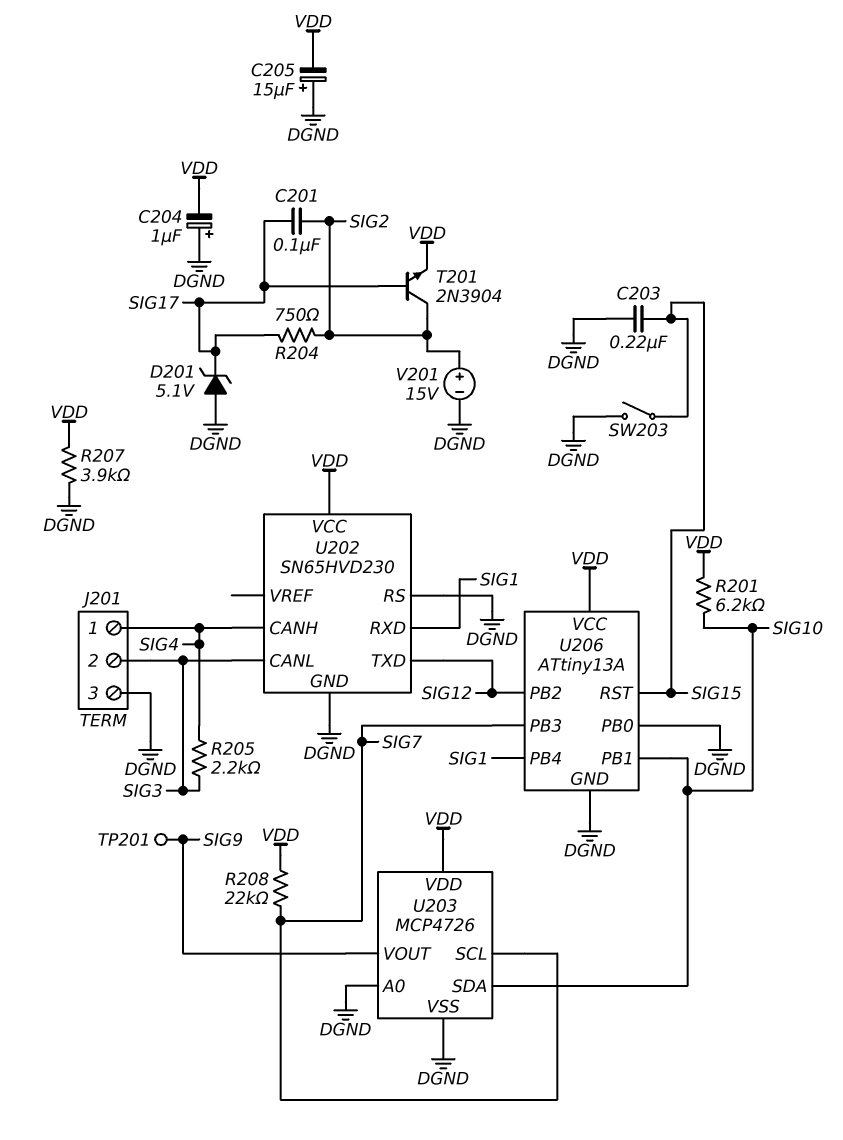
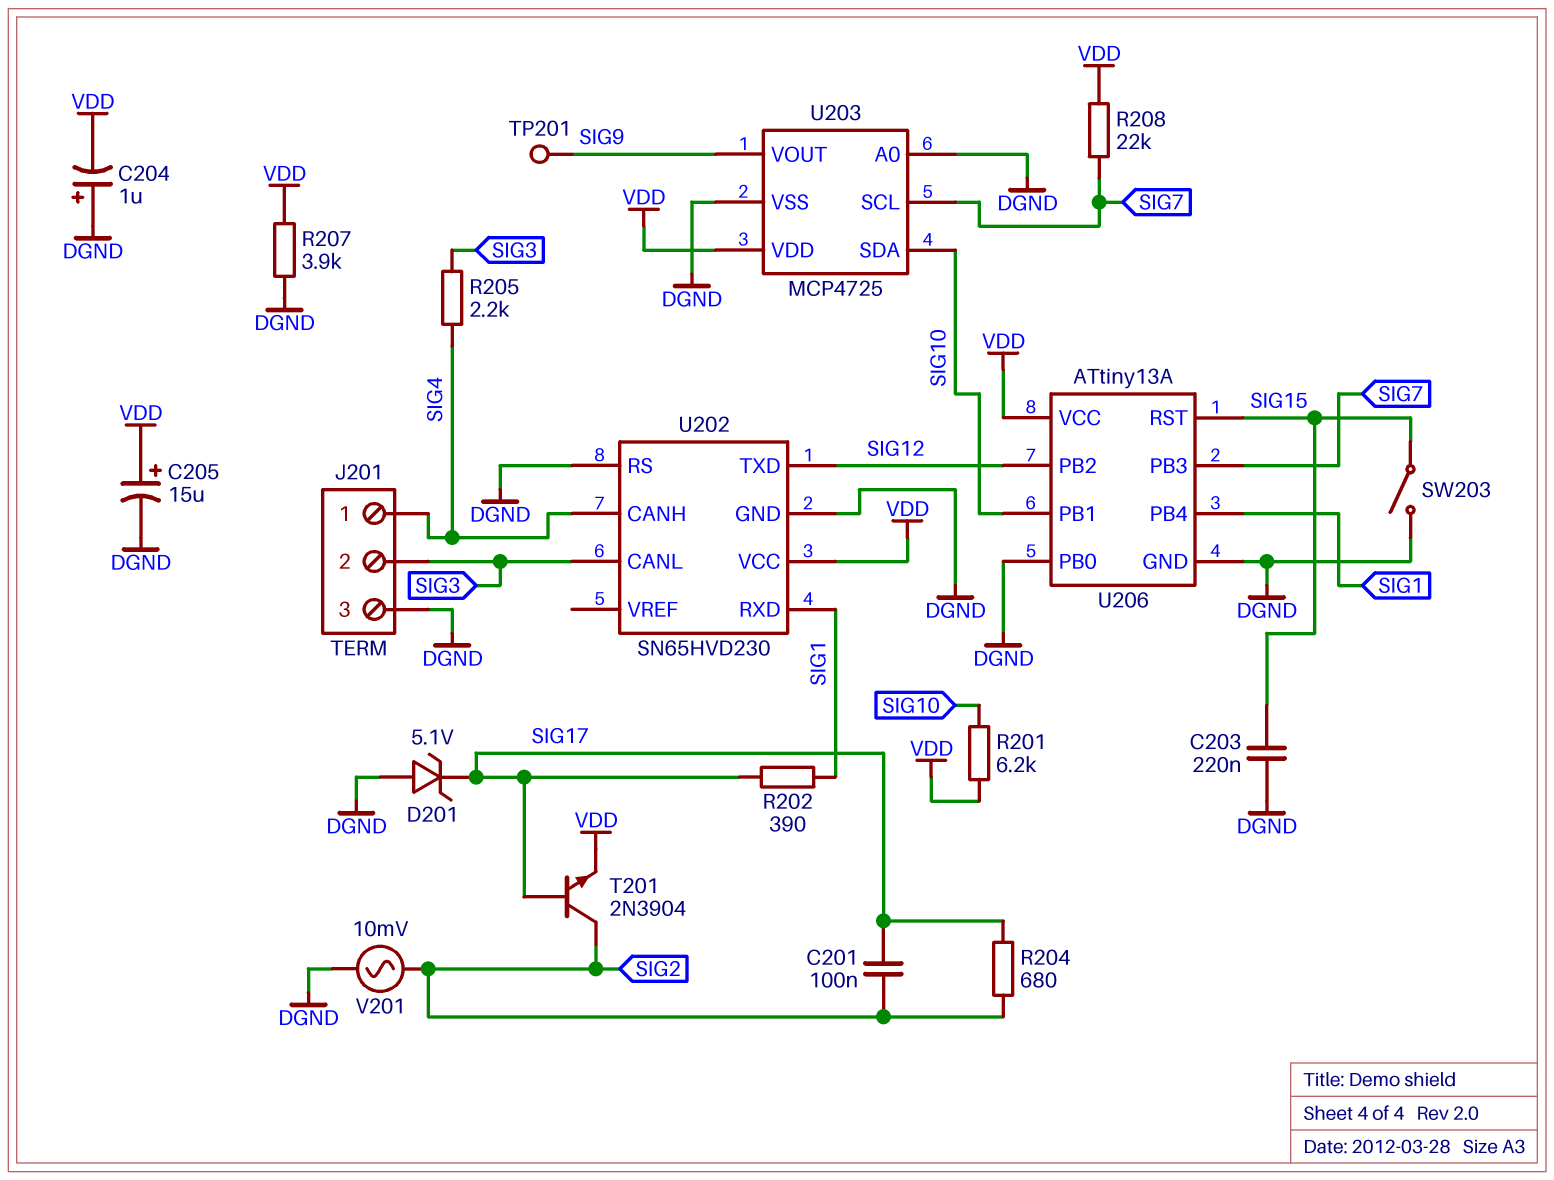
C205: 15uF (plus DGND, minus VDD) -> 15uF (plus VDD, minus DGND)
R202: none -> 390 (SIG1, SIG17)
R204: 750 (SIG2, SIG17) -> 680 (SIG2, SIG17)
U203: MCP4726 -> MCP4725
V201: 15V (plus SIG2, minus DGND) -> AC 10mV (DGND, SIG2)

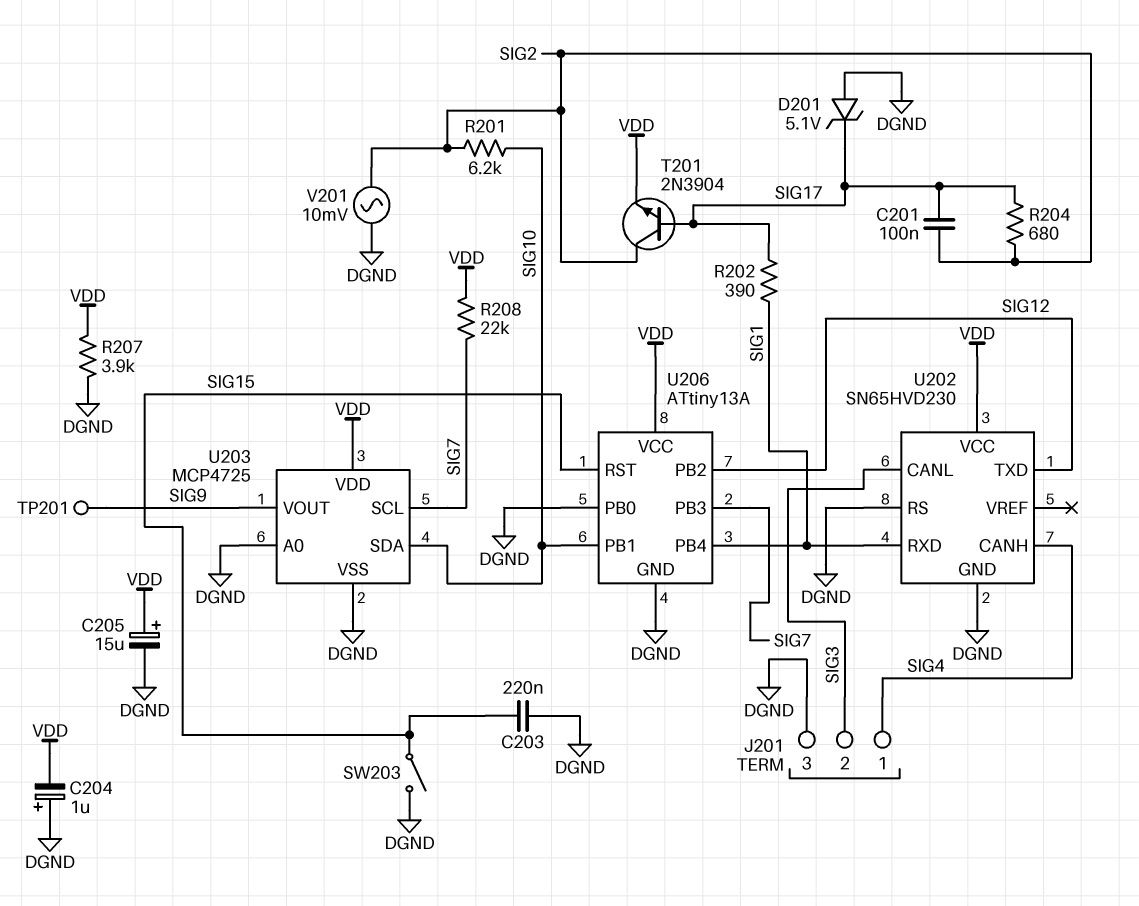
R201: 6.2k (SIG10, VDD) -> 6.2k (SIG2, SIG10)
R205: 2.2k (SIG3, SIG4) -> none

